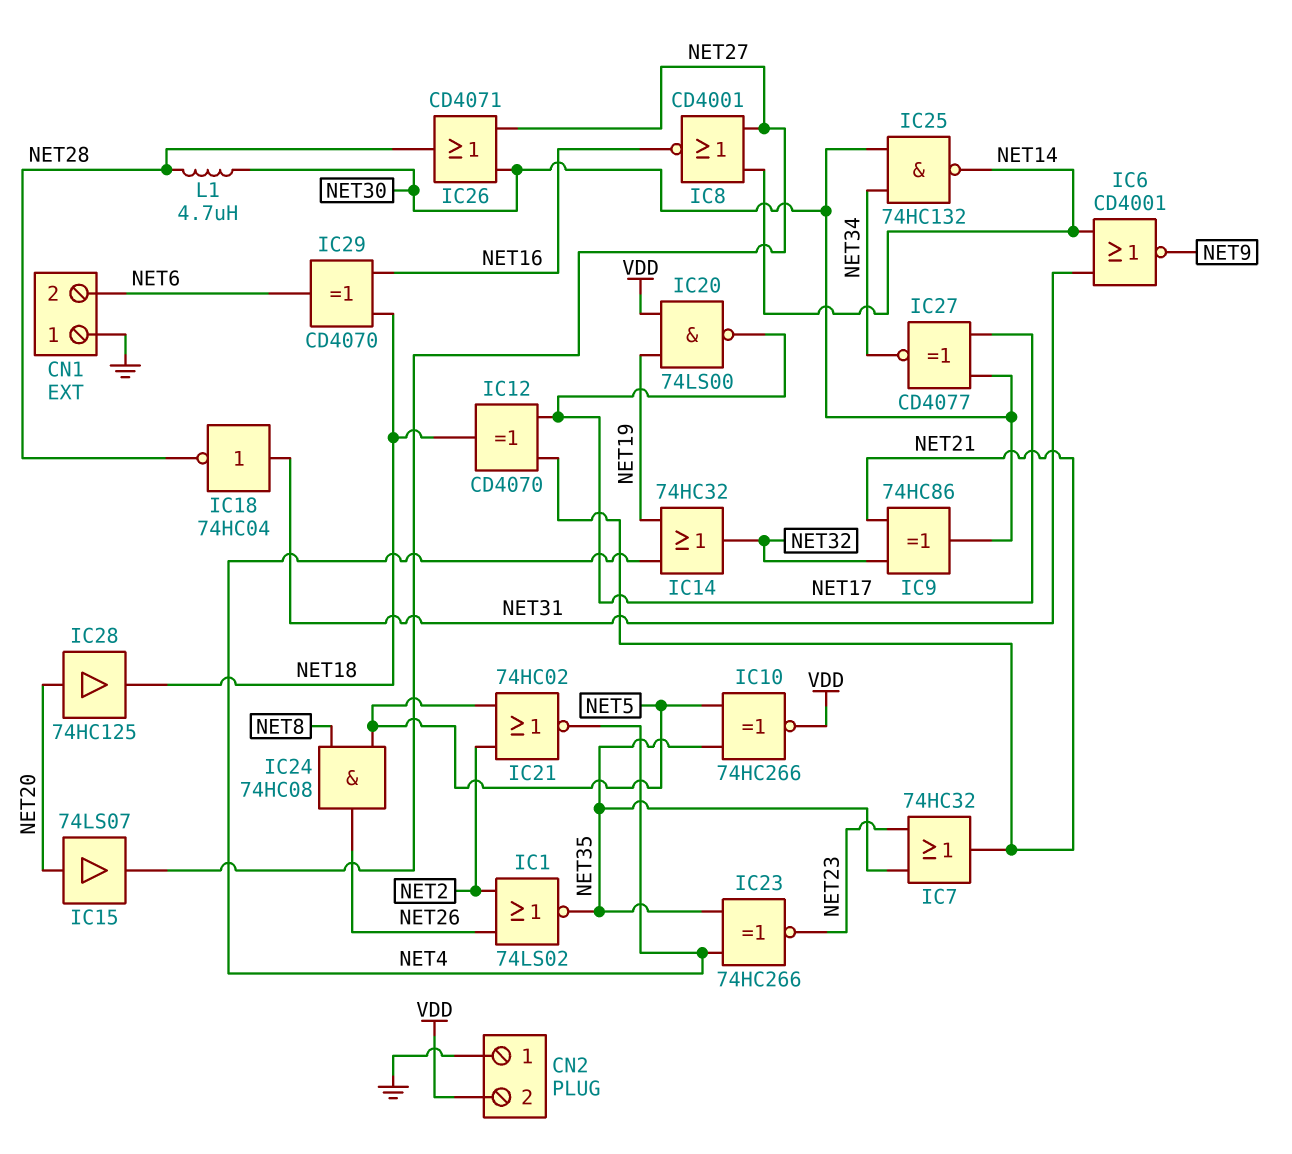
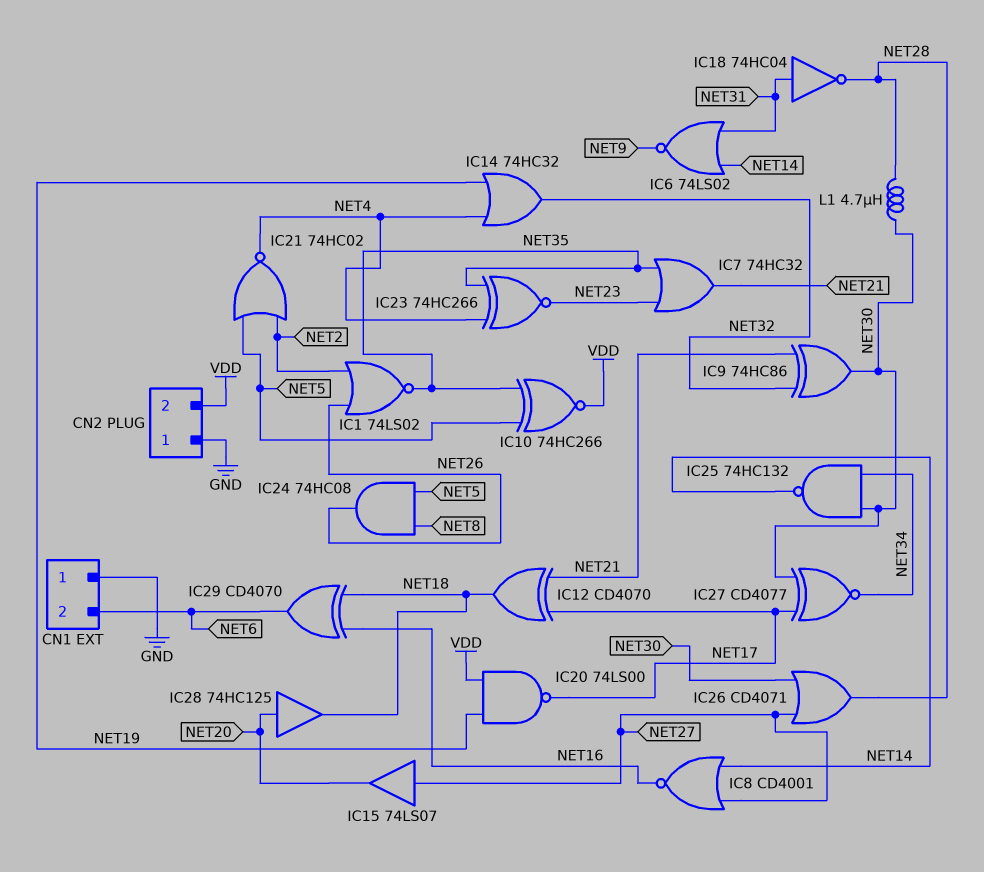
IC6: NOR CD4001 (in NET14, in NET31, out NET9) -> NOR 74LS02 (in NET14, in NET31, out NET9)
IC15: buffer 74LS07 (in NET20, out NET27) -> buffer 74LS07 (in NET27, out NET20)

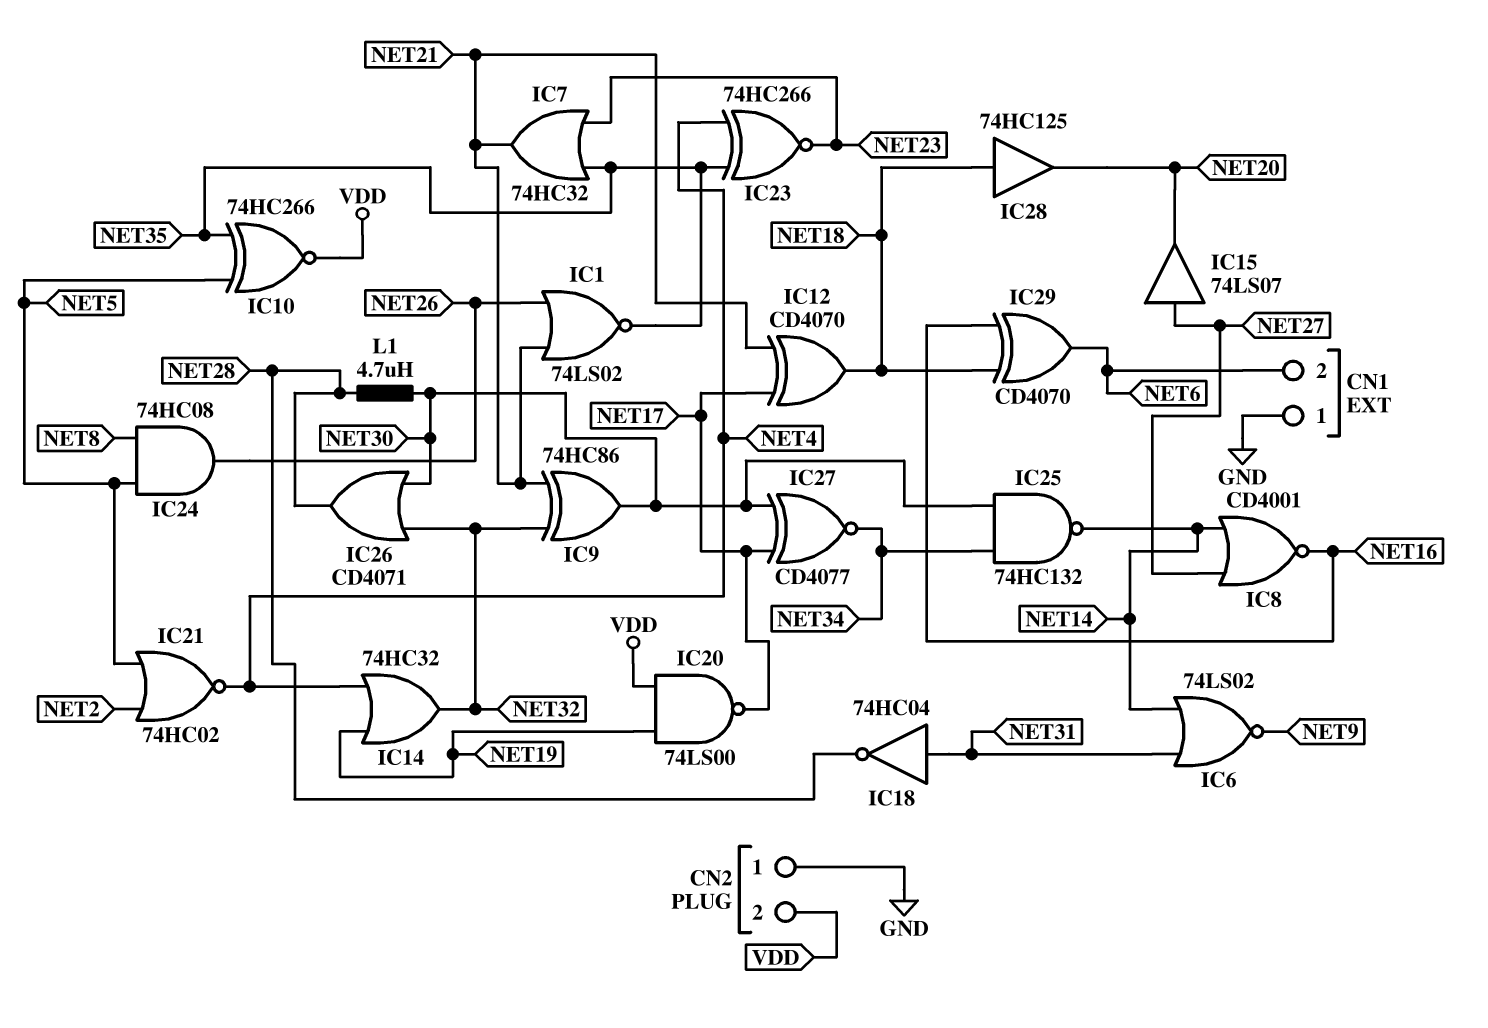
IC1: NOR 74LS02 (in NET2, in NET26, out NET35) -> NOR 74LS02 (in NET21, in NET26, out NET35)
IC26: OR CD4071 (in NET27, in NET30, out NET28) -> OR CD4071 (in NET30, in NET32, out NET28)
IC28: buffer 74HC125 (in NET20, out NET18) -> buffer 74HC125 (in NET18, out NET20)

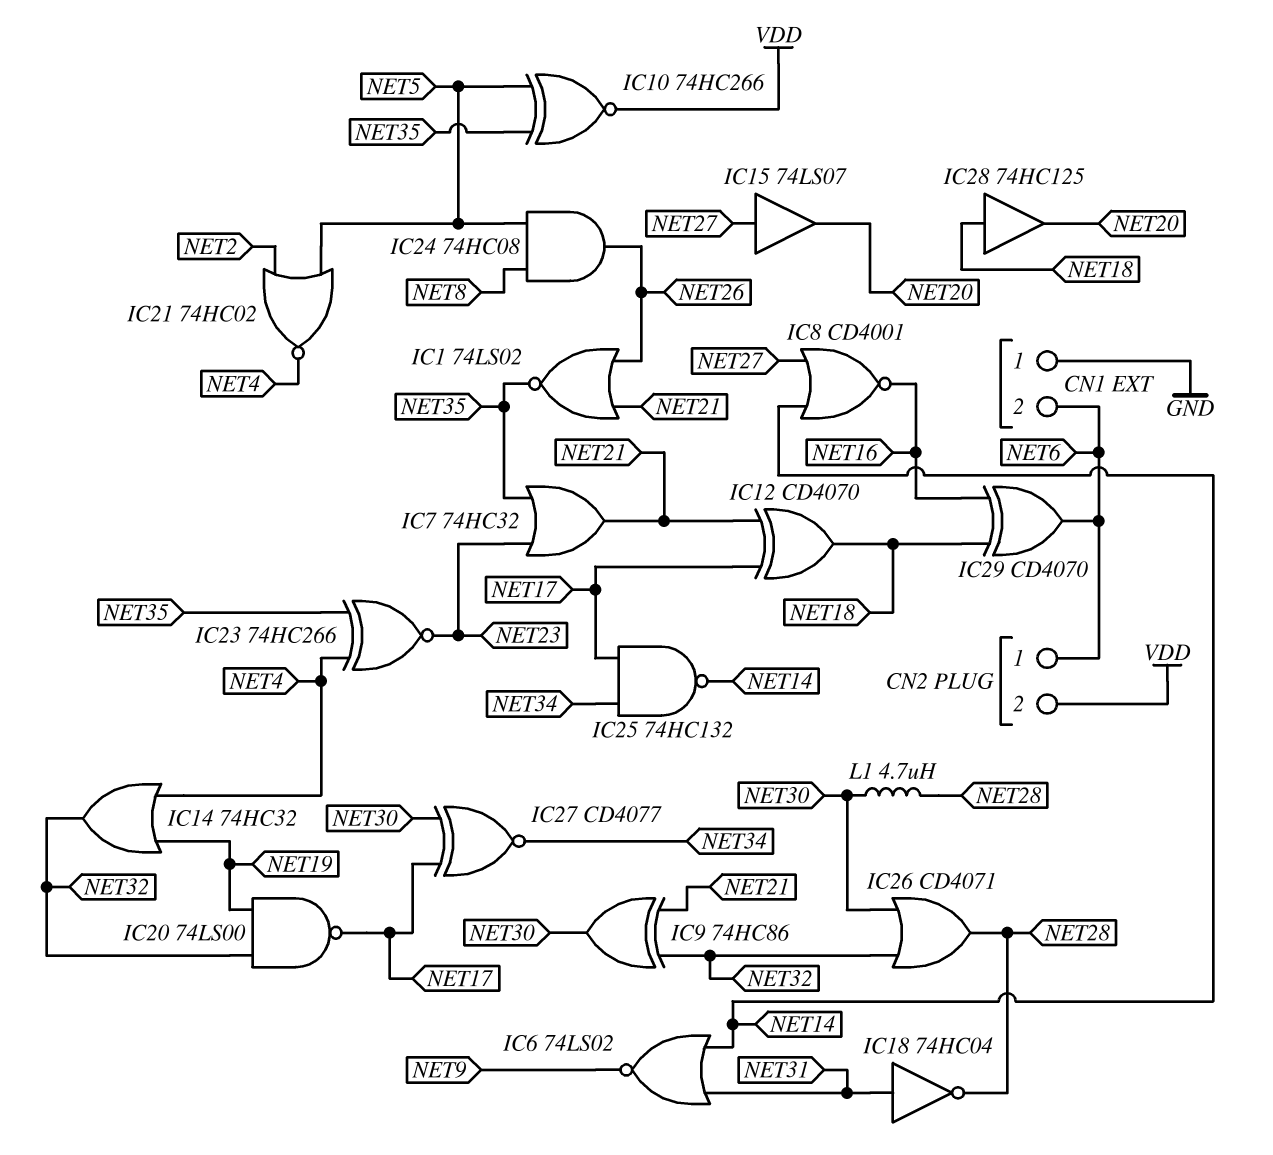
CN2 pin 1: GND -> NET6
IC20: NAND 74LS00 (in NET19, in VDD, out NET17) -> NAND 74LS00 (in NET19, in NET32, out NET17)
IC25: NAND 74HC132 (in NET30, in NET34, out NET14) -> NAND 74HC132 (in NET17, in NET34, out NET14)

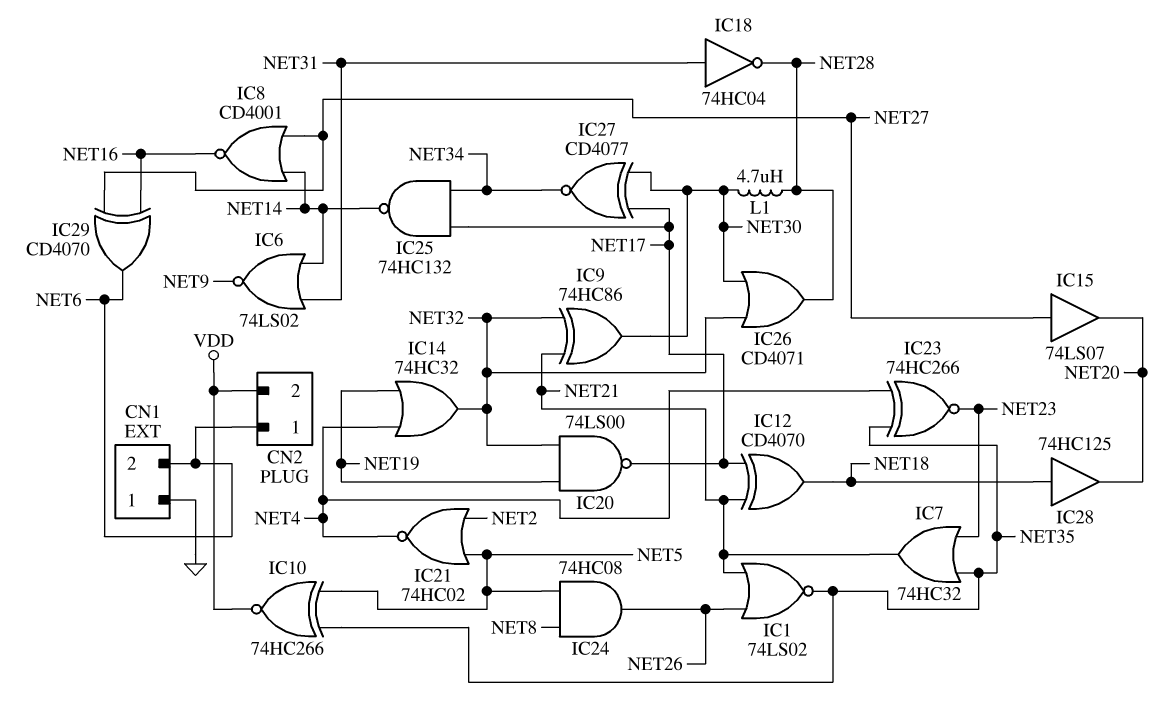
IC29: XOR CD4070 (in NET16, in NET18, out NET6) -> XOR CD4070 (in NET16, in NET27, out NET6)

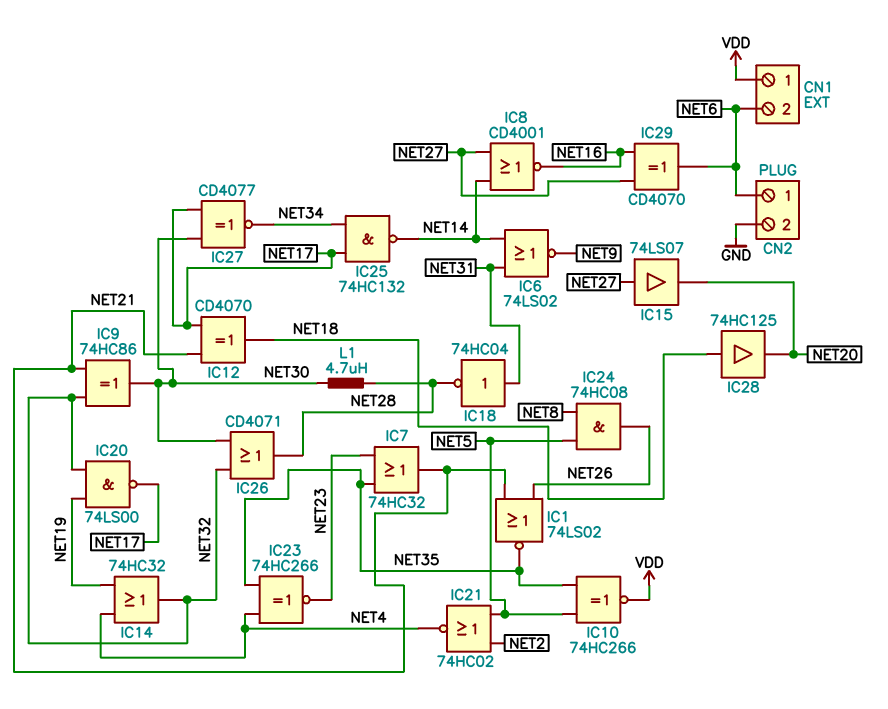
CN1 pin 1: GND -> VDD
CN2 pin 2: VDD -> GND

